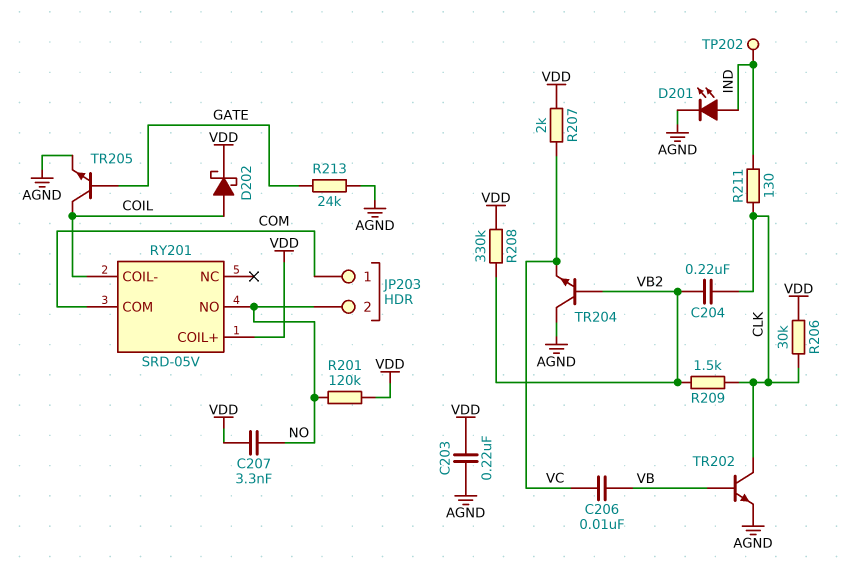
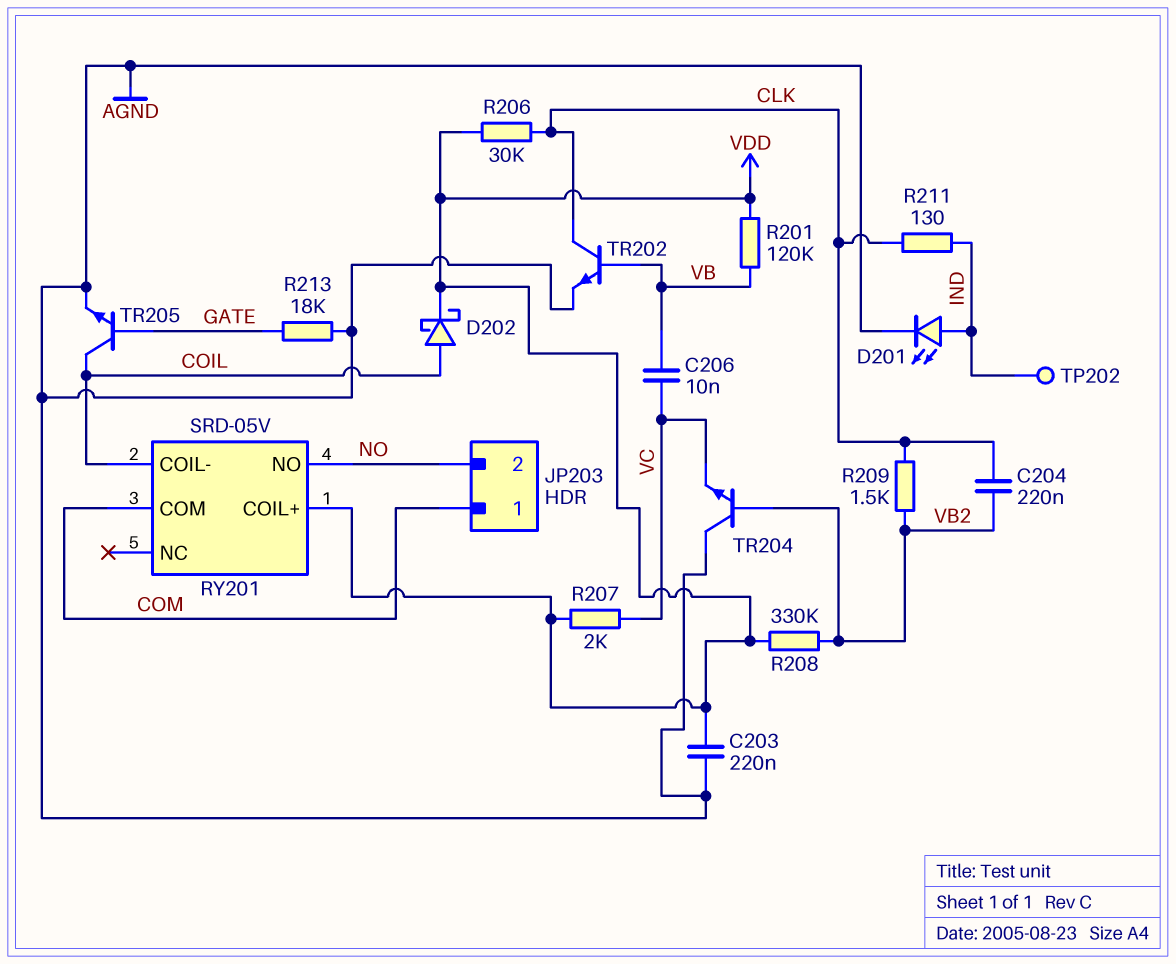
C207: 3.3nF (NO, VDD) -> none
R201: 120k (NO, VDD) -> 120k (VB, VDD)
R213: 24k (AGND, GATE) -> 18k (AGND, GATE)

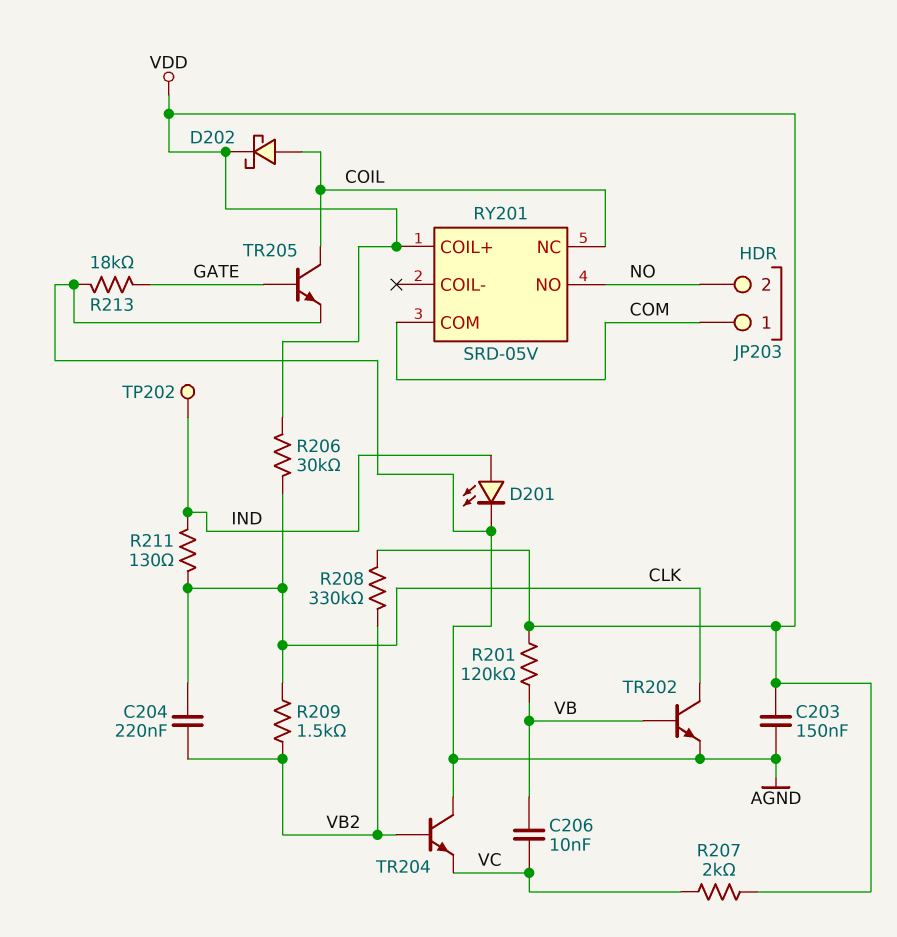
C203: 220nF (AGND, VDD) -> 150nF (AGND, VDD)
RY201 pin COIL-: COIL -> none
RY201 pin NC: none -> COIL

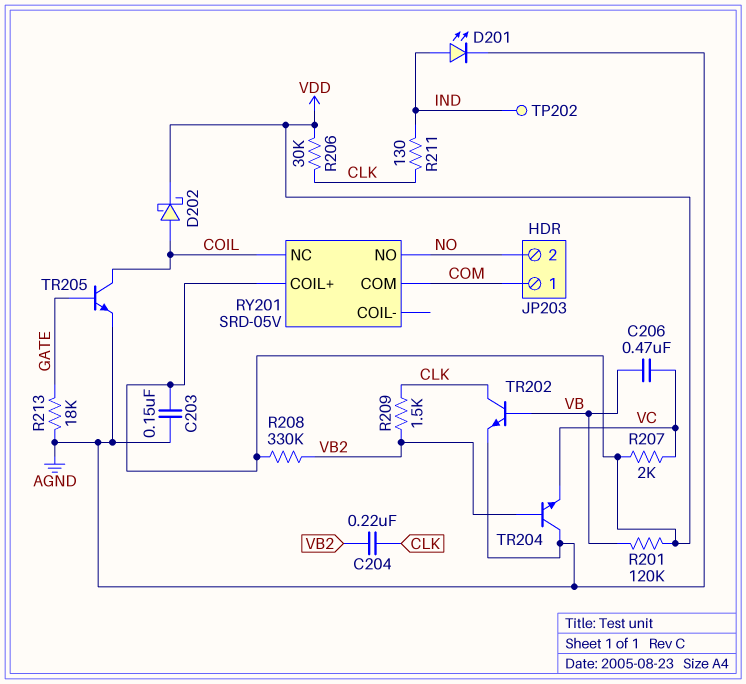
C206: 10nF (VB, VC) -> 470nF (VB, VC)

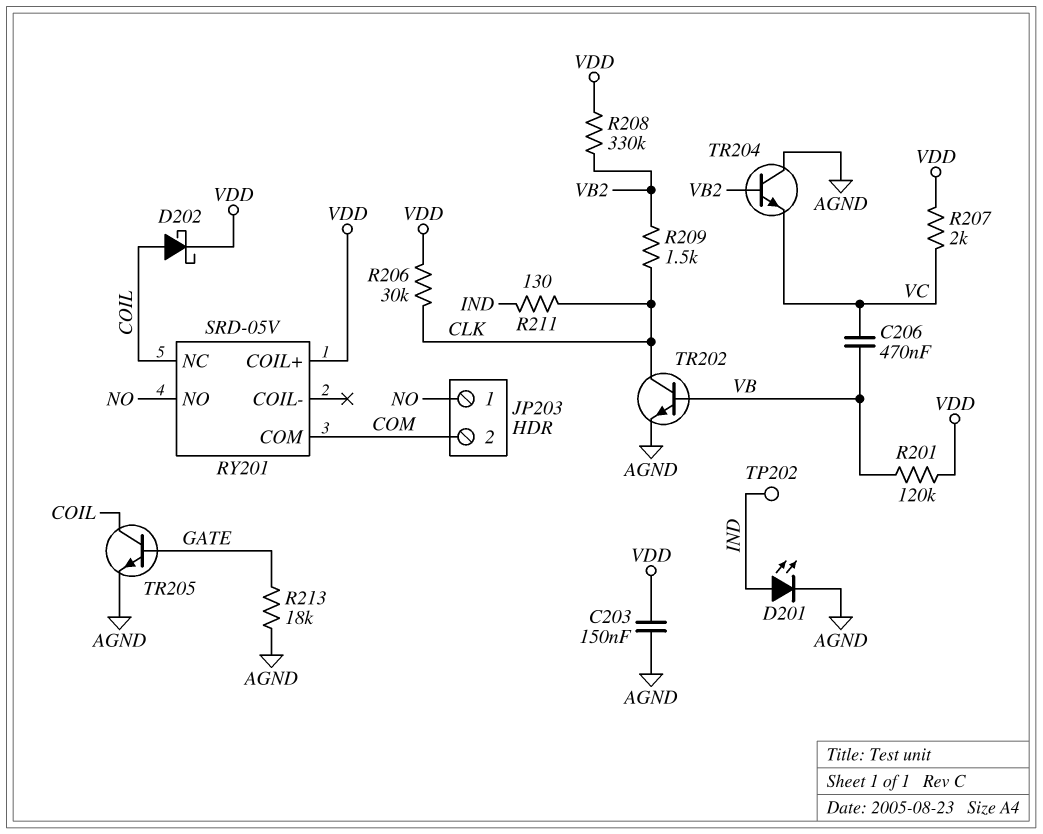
C204: 220nF (CLK, VB2) -> none
JP203 pin 1: COM -> NO
JP203 pin 2: NO -> COM

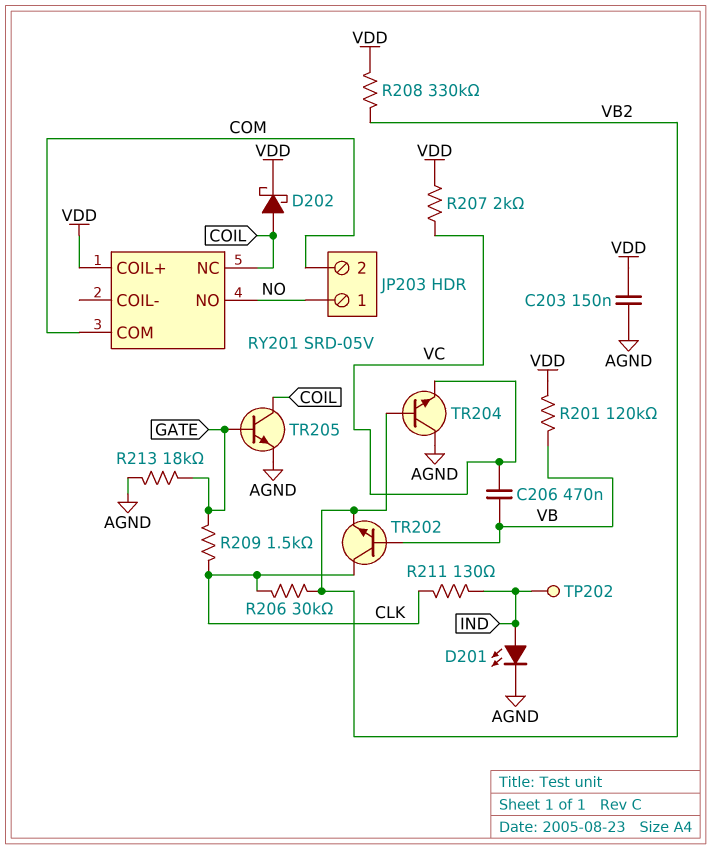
R206: 30k (CLK, VDD) -> 30k (CLK, VB2)
R209: 1.5k (CLK, VB2) -> 1.5k (CLK, GATE)
TR202: NPN (B VB, C CLK, E AGND) -> NPN (B VB, C CLK, E VB2)

